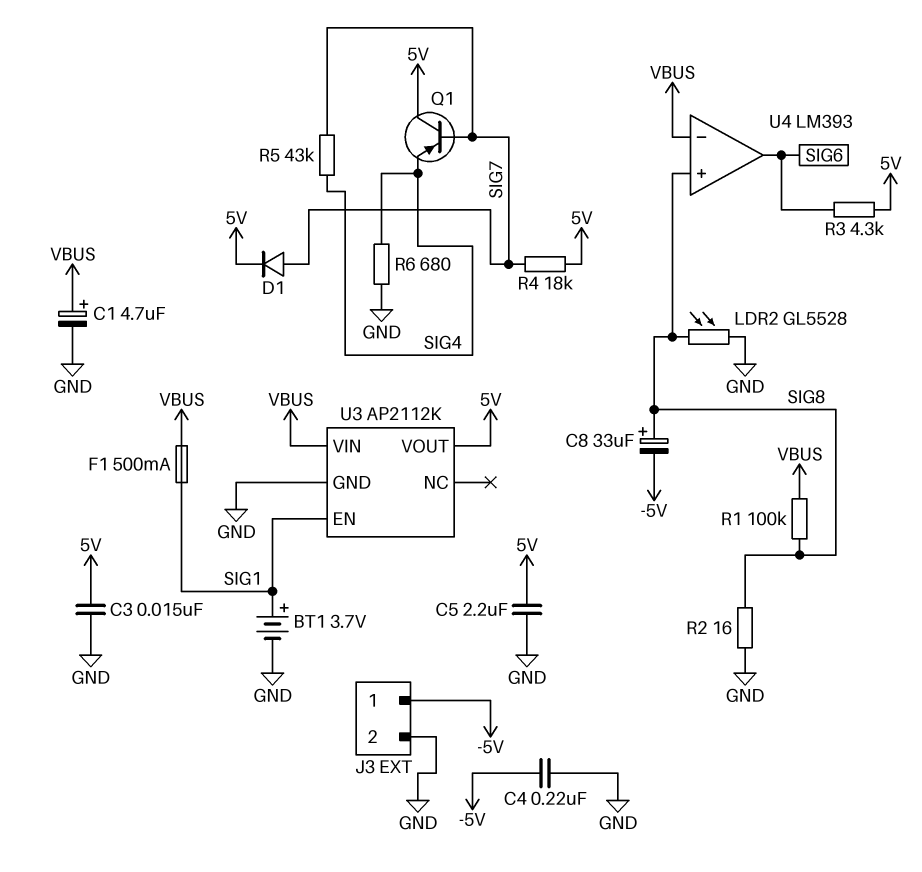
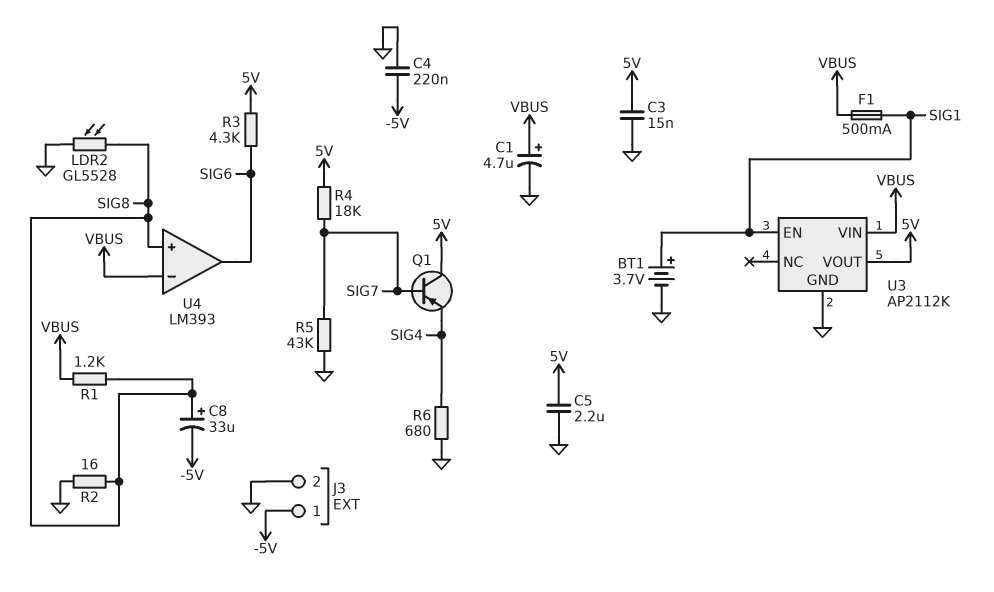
D1: diode (A SIG7, K 5V) -> none
R1: 100k (SIG8, VBUS) -> 1.2k (SIG8, VBUS)
R5: 43k (SIG4, SIG7) -> 43k (GND, SIG7)

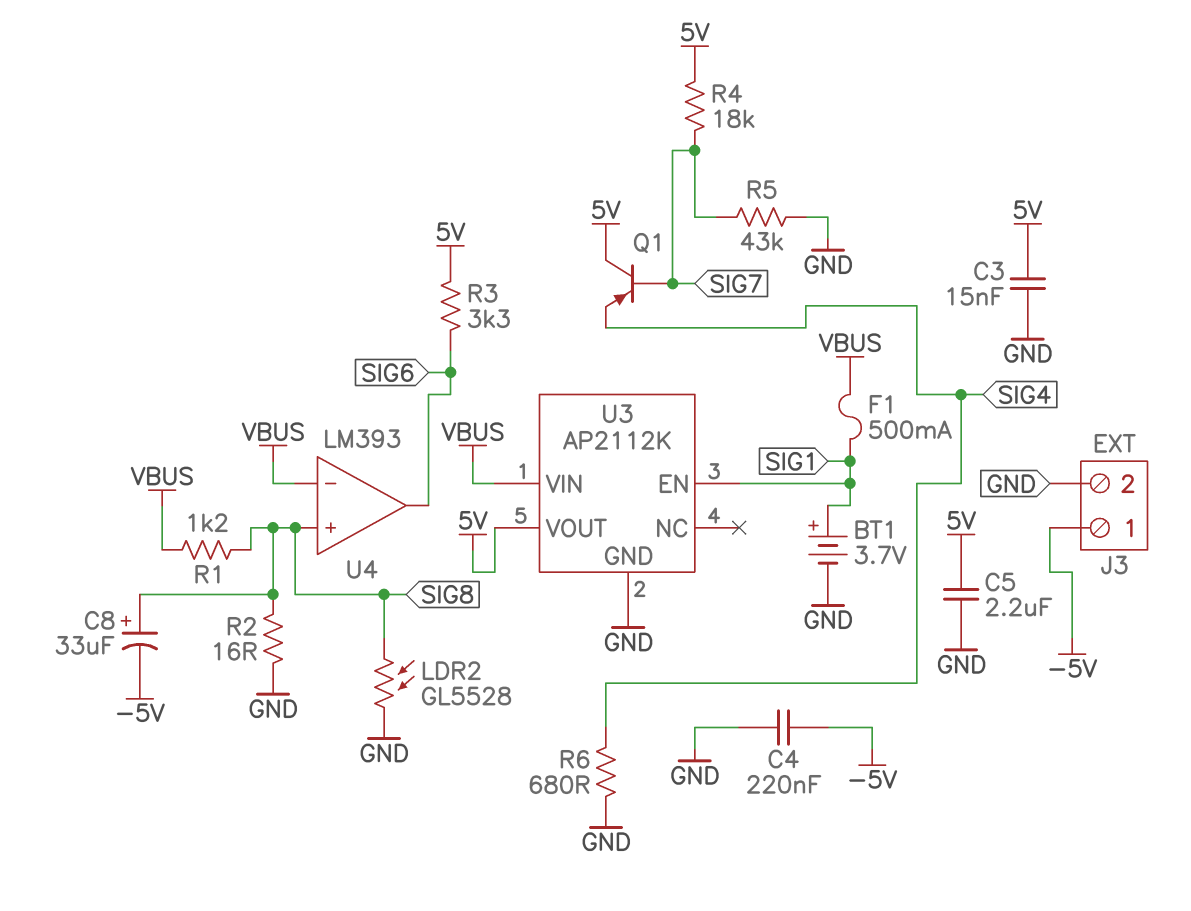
C1: 4.7uF (plus VBUS, minus GND) -> none
R3: 4.3k (5V, SIG6) -> 3.3k (5V, SIG6)

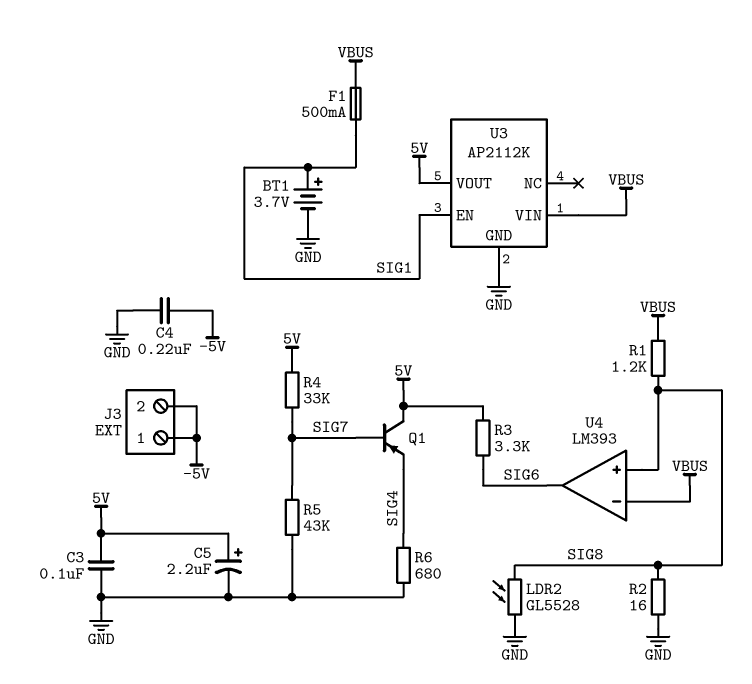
C3: 15nF (5V, GND) -> 100nF (5V, GND)
C5: 2.2uF (5V, GND) -> 2.2uF (plus 5V, minus GND)
C8: 33uF (plus SIG8, minus -5V) -> none
J3 pin 2: GND -> -5V
R4: 18k (5V, SIG7) -> 33k (5V, SIG7)

